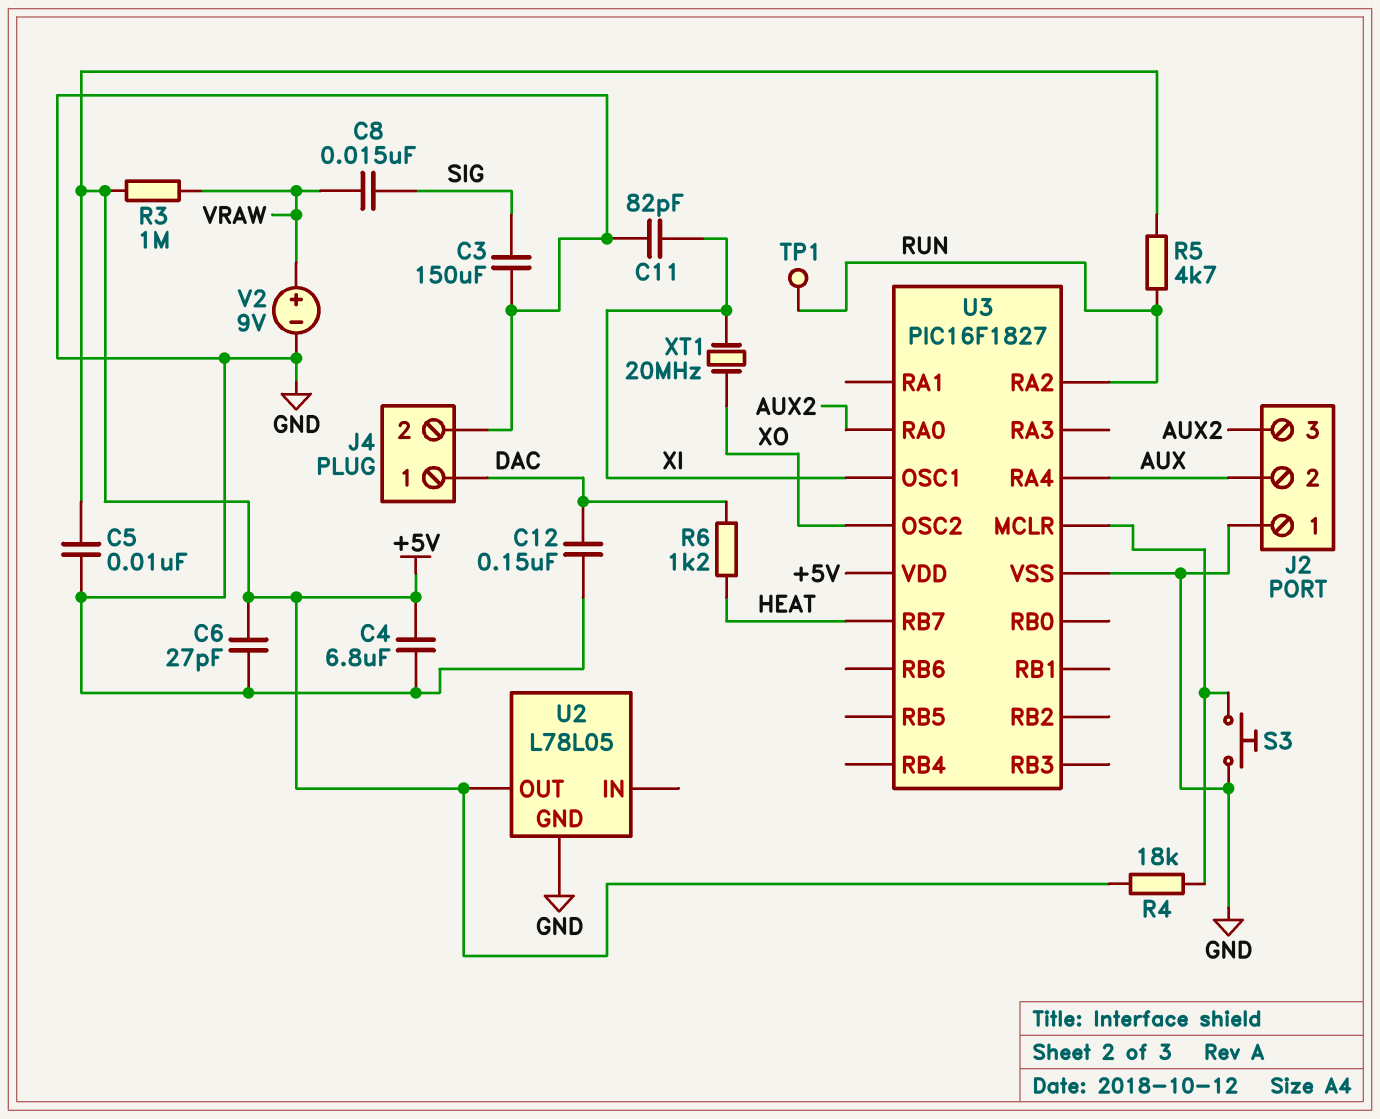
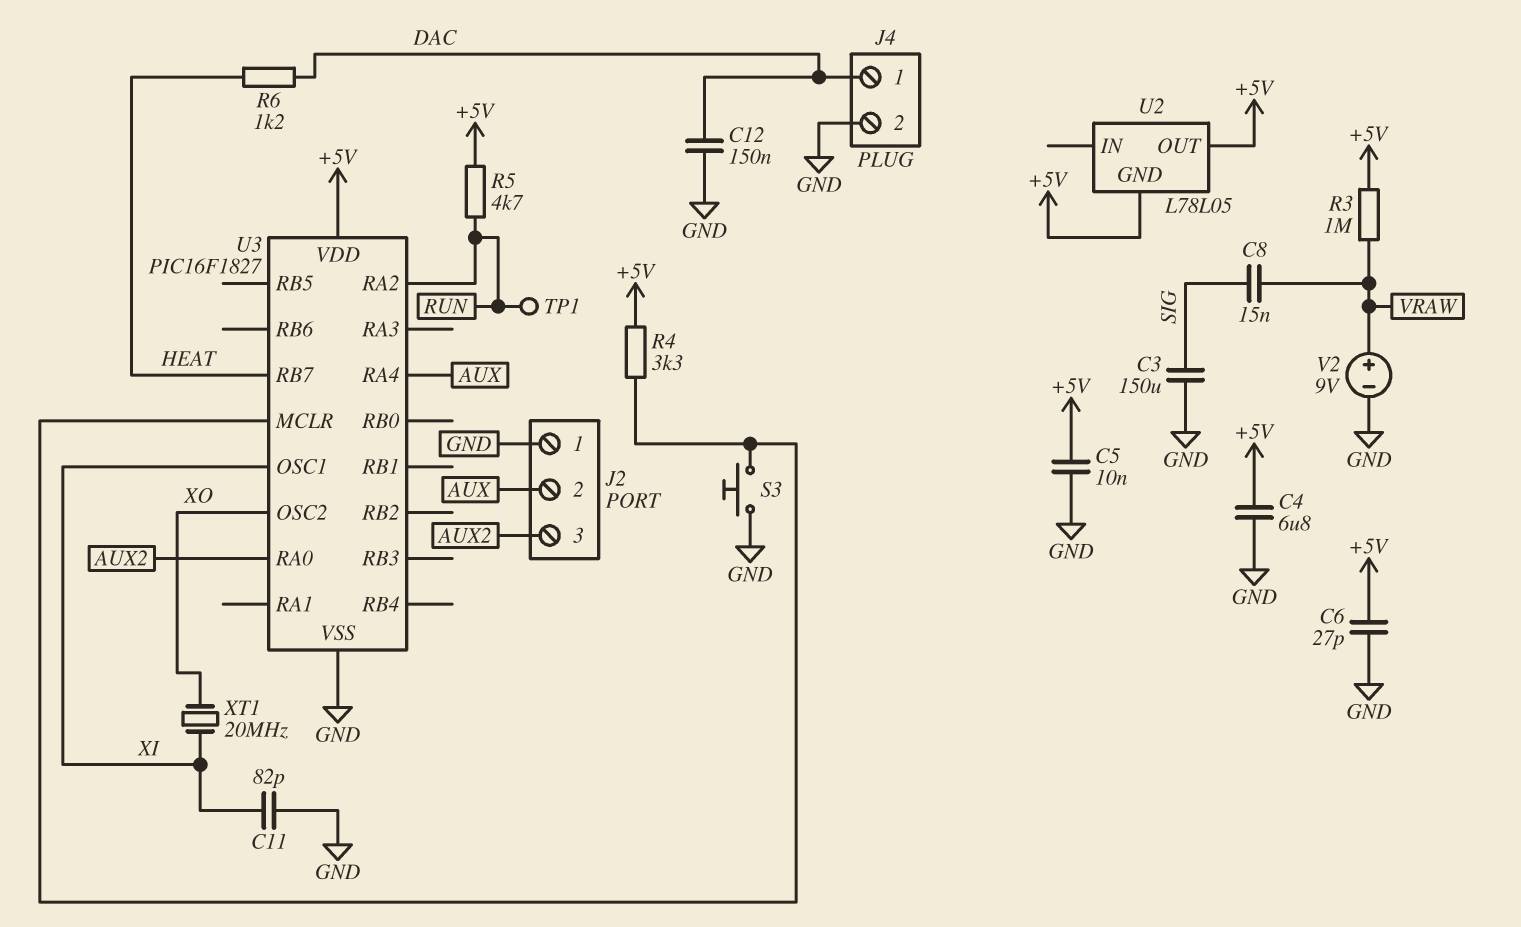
R4: 18k (+5V, U3/MCLR) -> 3.3k (+5V, U3/MCLR)
U2 pin GND: GND -> +5V

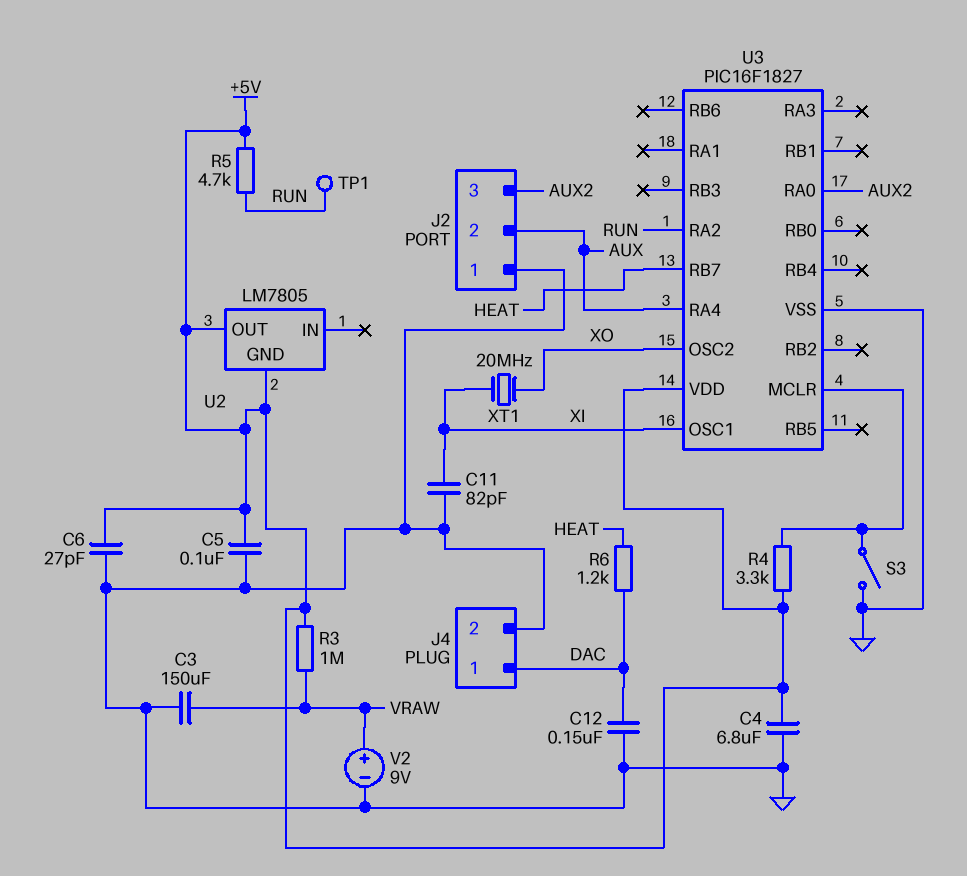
C3: 150uF (GND, SIG) -> 150uF (GND, VRAW)
C5: 10nF (+5V, GND) -> 100nF (+5V, GND)
C8: 15nF (SIG, VRAW) -> none
S3: button (GND, U3/MCLR) -> switch (GND, U3/MCLR)
U2: L78L05 -> LM7805

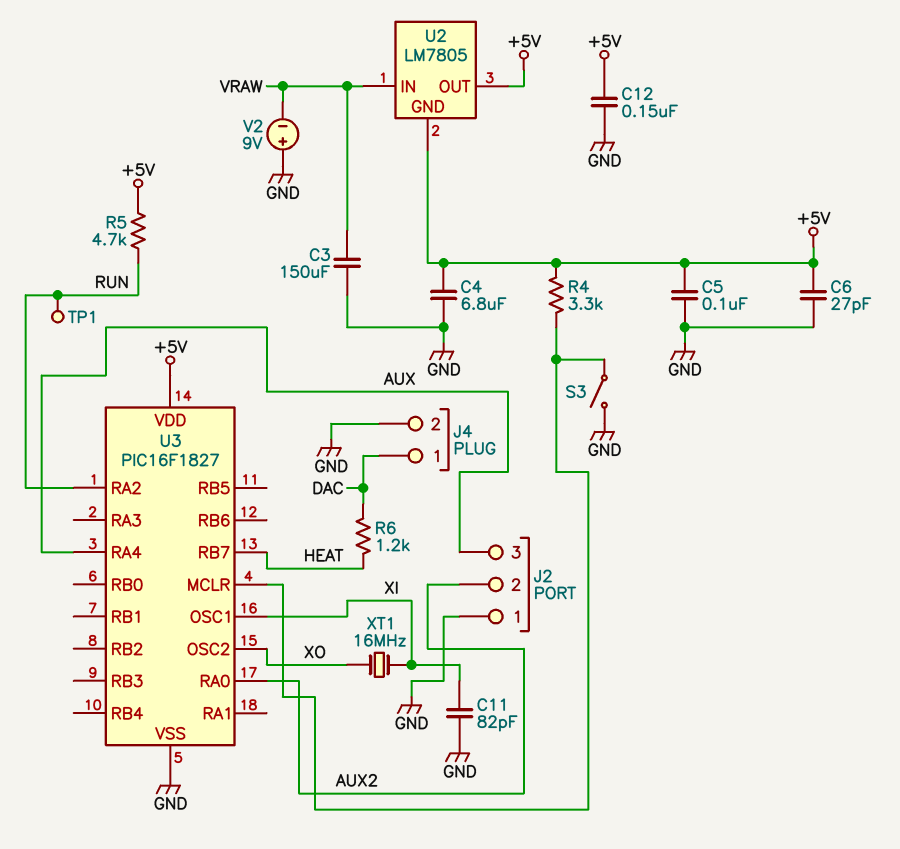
C12: 150nF (DAC, GND) -> 150nF (+5V, GND)
J2 pin 2: AUX -> AUX2
J2 pin 3: AUX2 -> AUX
R3: 1M (+5V, VRAW) -> none
U2 pin IN: none -> VRAW
V2: 9V (plus VRAW, minus GND) -> 9V (plus GND, minus VRAW)
XT1: 20MHz (XI, XO) -> 16MHz (XI, XO)

